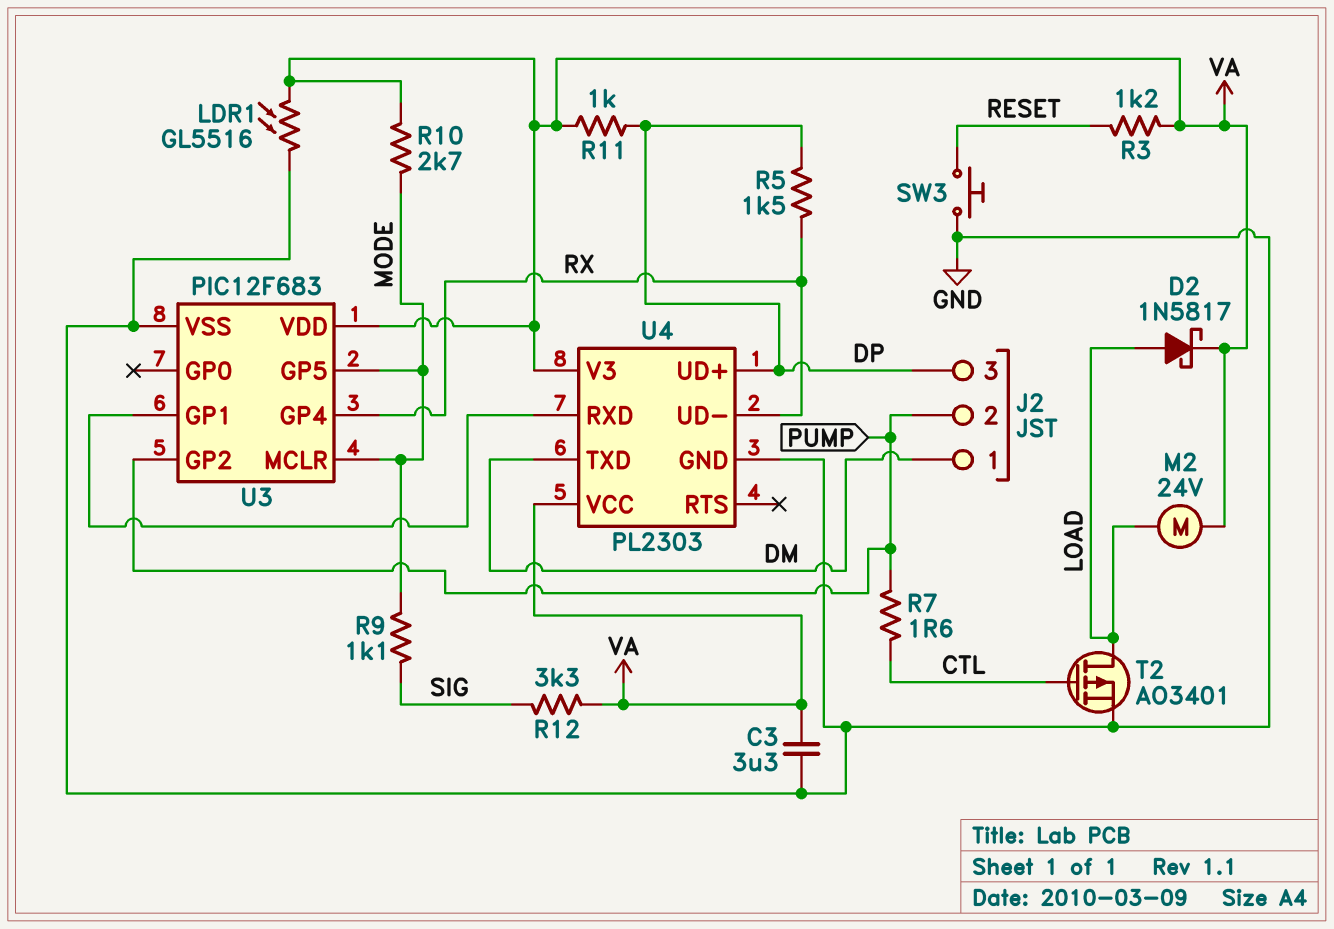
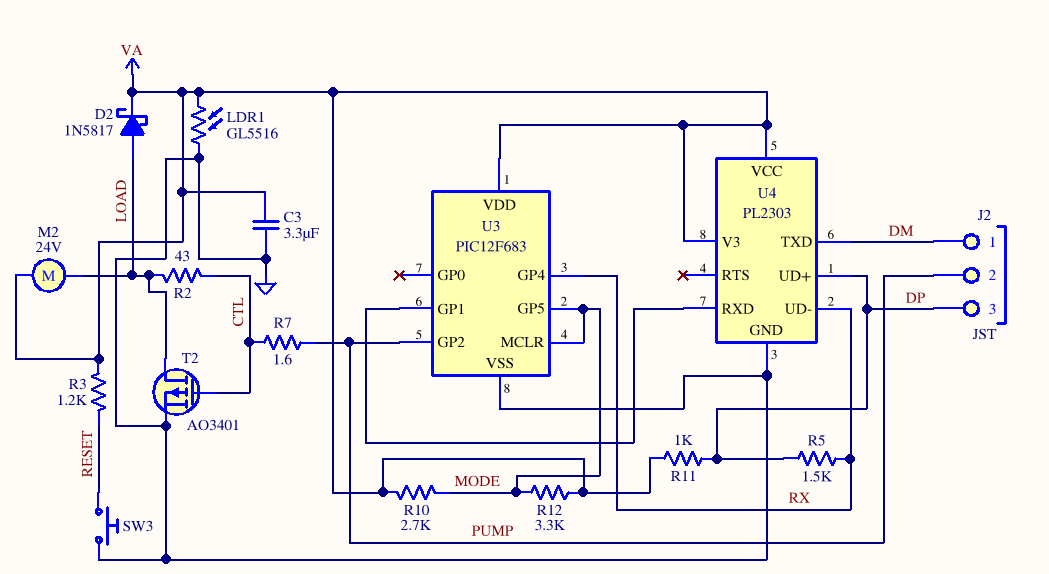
R2: none -> 43 (CTL, LOAD)
R9: 1.1k (MODE, SIG) -> none
R12: 3.3k (SIG, VA) -> 3.3k (MODE, VA)

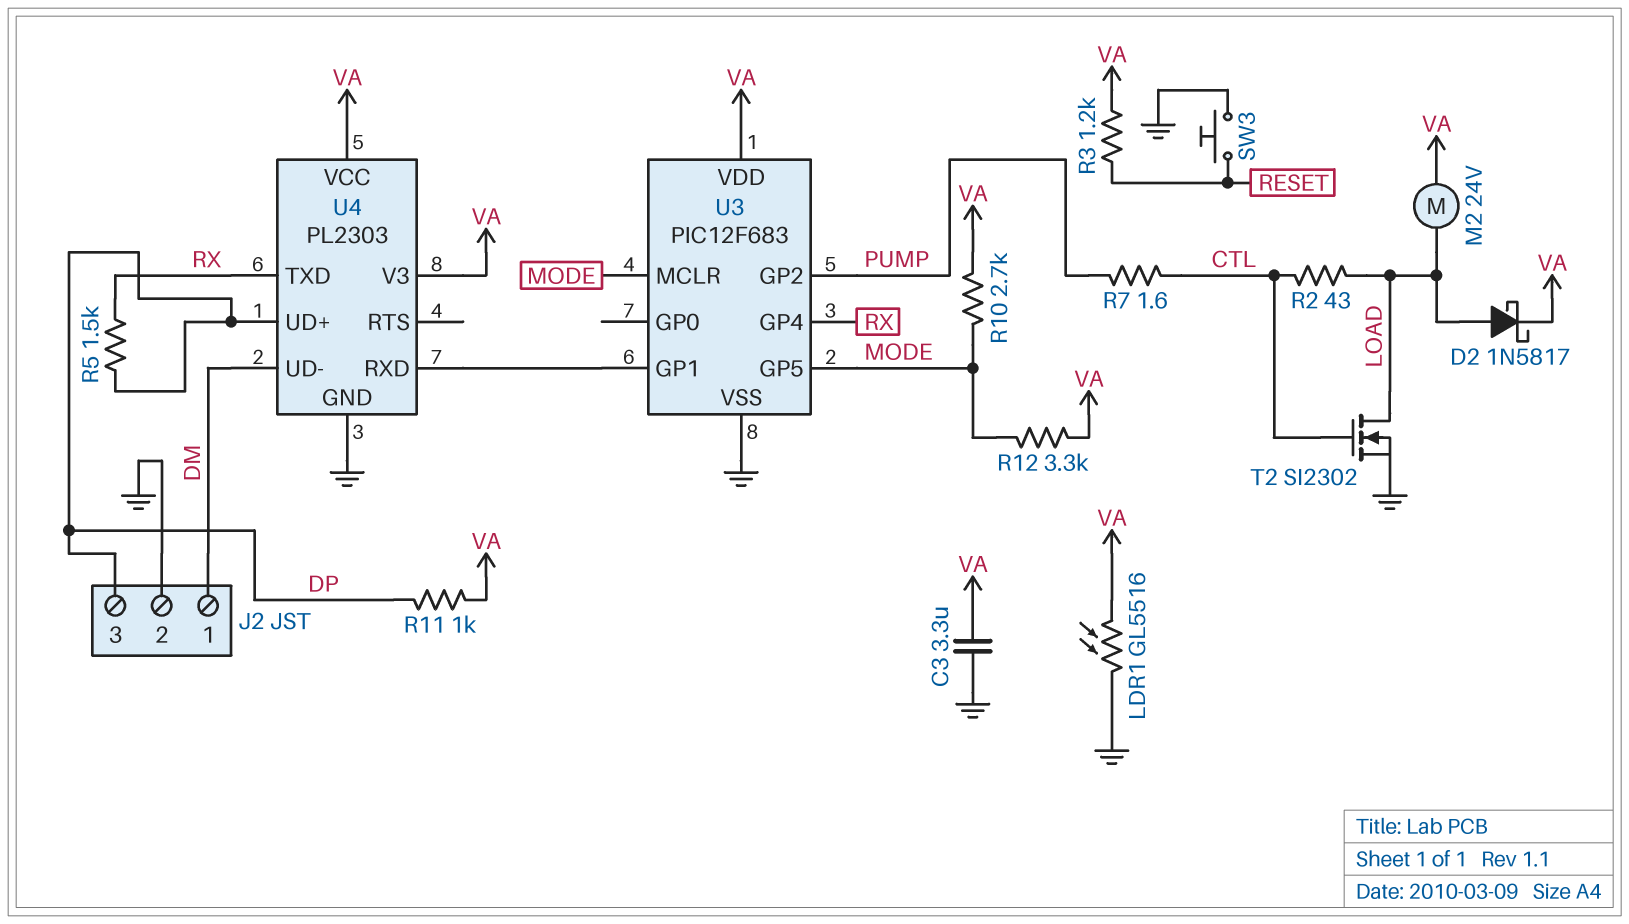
J2 pin 2: PUMP -> GND
T2: PMOS AO3401 (G CTL, D LOAD, S GND) -> NMOS SI2302 (G CTL, D LOAD, S GND)
U4 pin TXD: DM -> RX
U4 pin UD-: RX -> DM

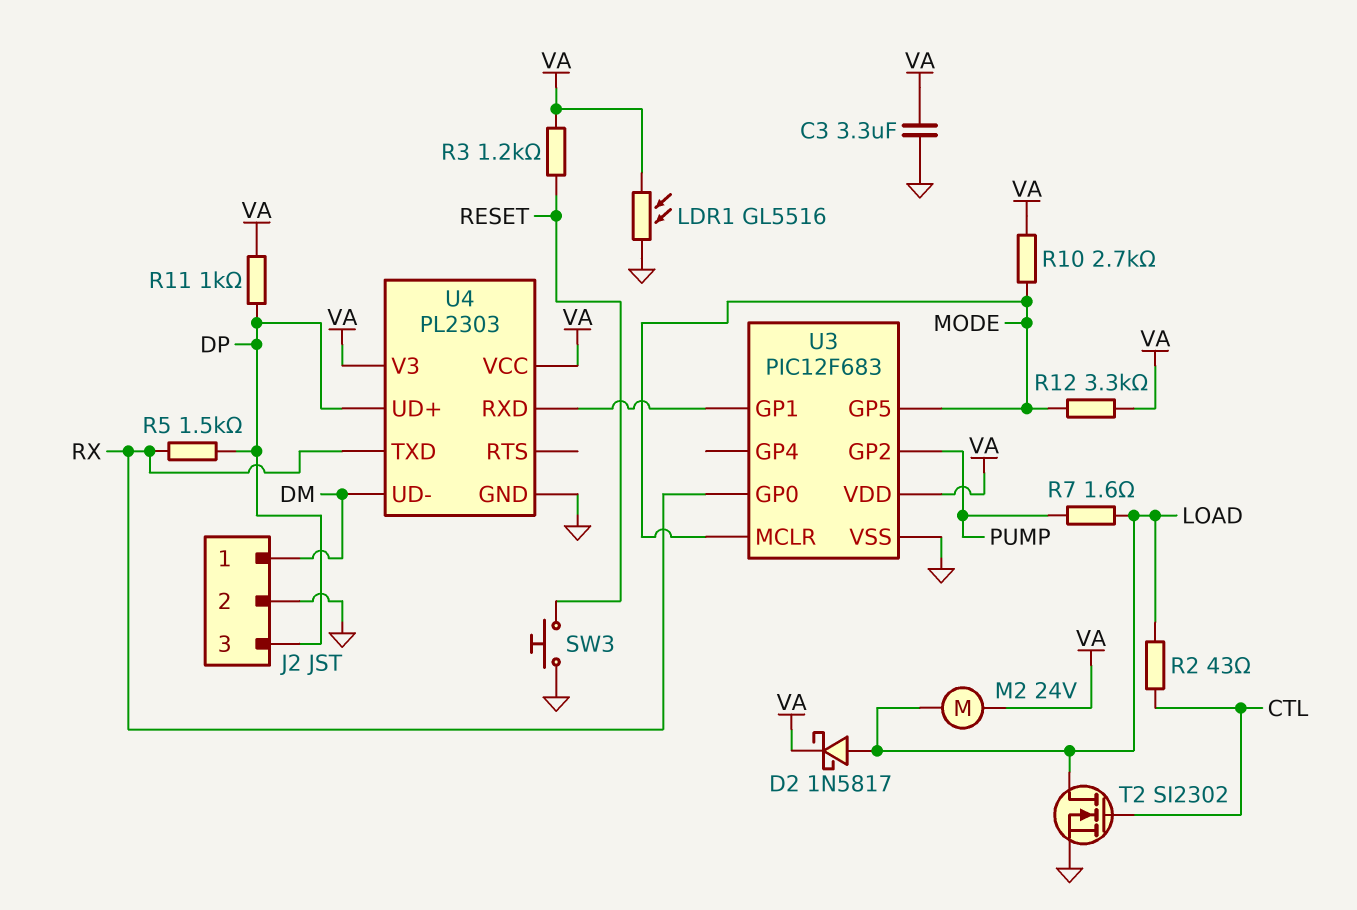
R7: 1.6 (CTL, PUMP) -> 1.6 (LOAD, PUMP)
U3 pin GP0: none -> RX
U3 pin GP4: RX -> none

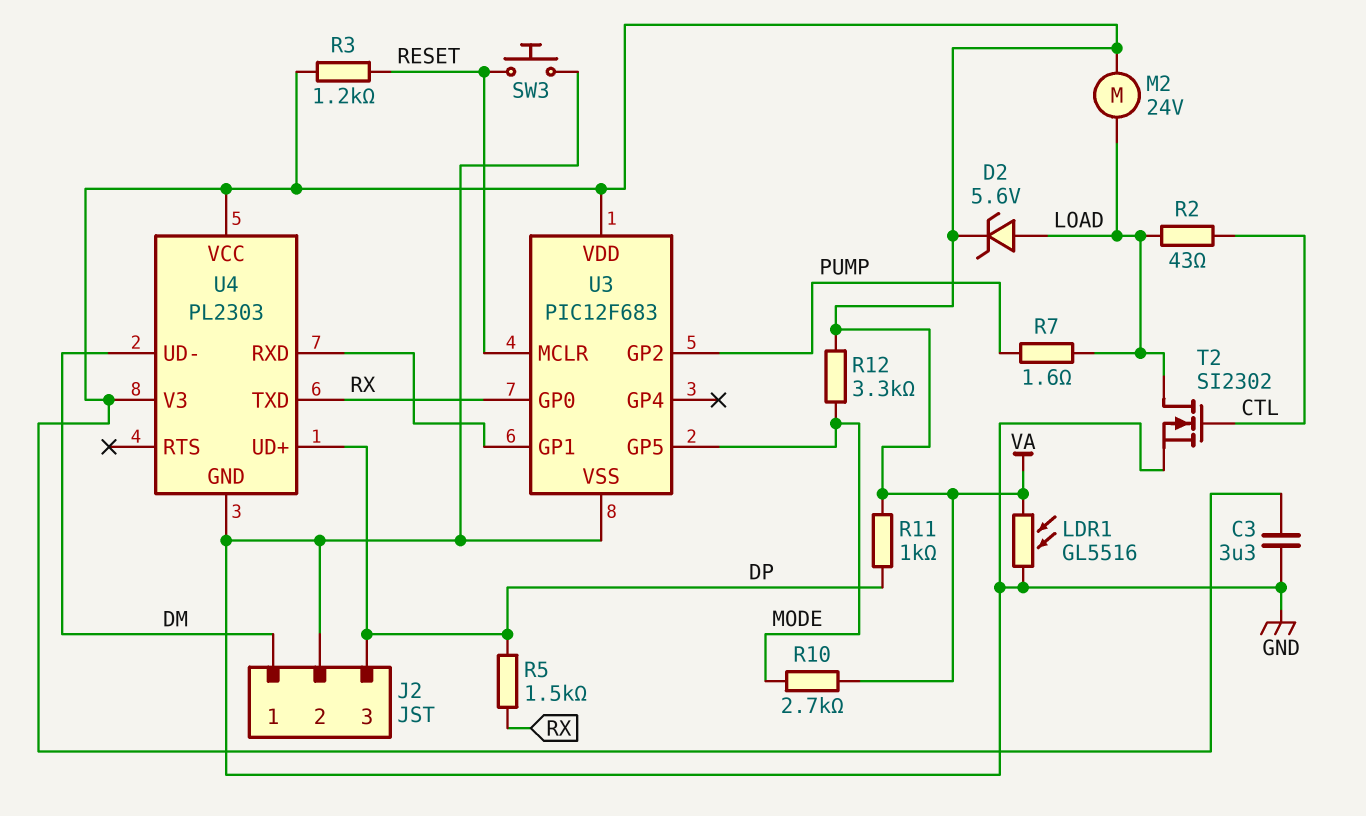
D2: schottky 1N5817 (A LOAD, K VA) -> zener 5.6V (A LOAD, K VA)
U3 pin MCLR: MODE -> RESET

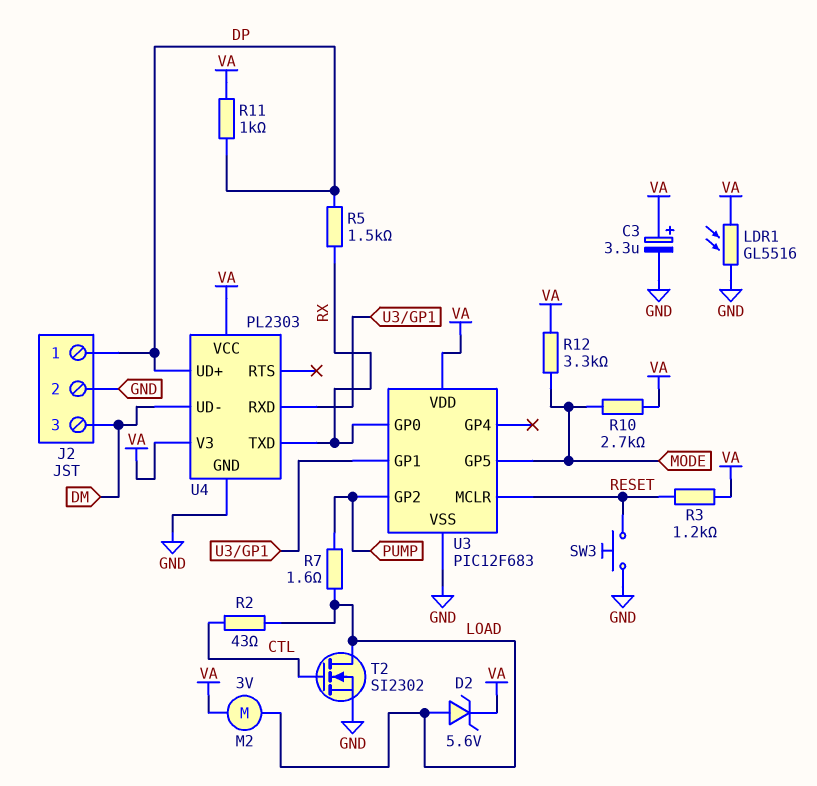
C3: 3.3uF (GND, VA) -> 3.3uF (plus VA, minus GND)
J2 pin 1: DM -> DP
J2 pin 3: DP -> DM
M2: motor 24V (LOAD, VA) -> motor 3V (LOAD, VA)

